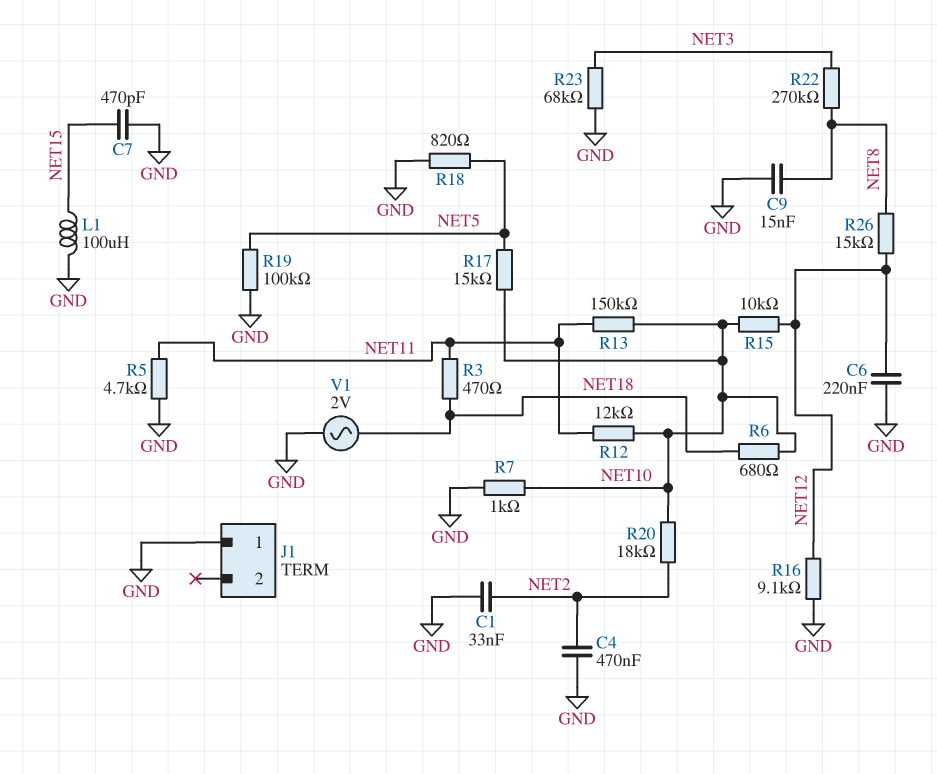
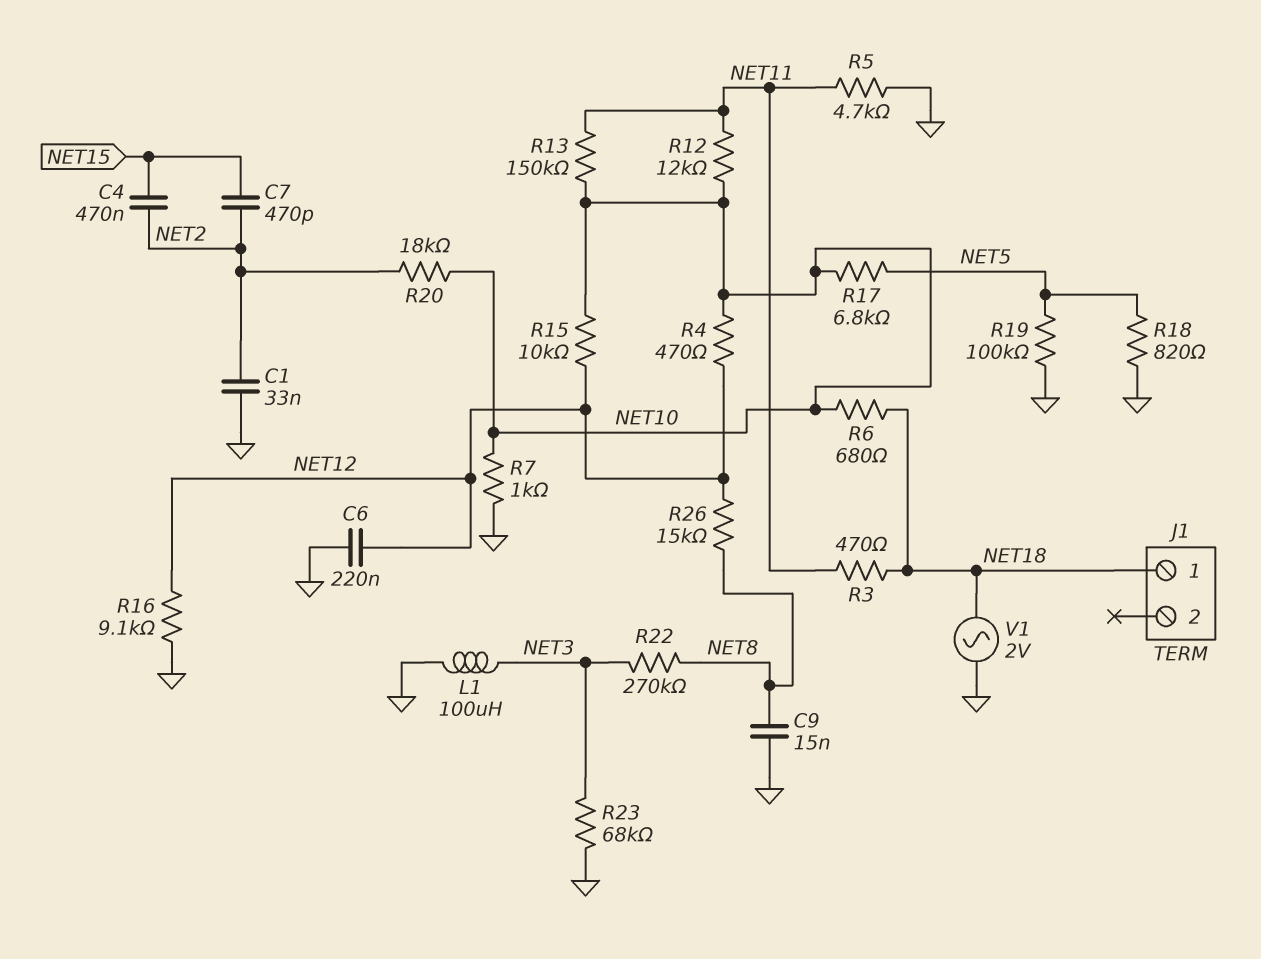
C4: 470nF (GND, NET2) -> 470nF (NET2, NET15)
C7: 470pF (GND, NET15) -> 470pF (NET2, NET15)
J1 pin 1: GND -> NET18
L1: 100uH (GND, NET15) -> 100uH (GND, NET3)
R4: none -> 470 (NET10, NET12)
R17: 15k (NET5, NET10) -> 6.8k (NET5, NET10)

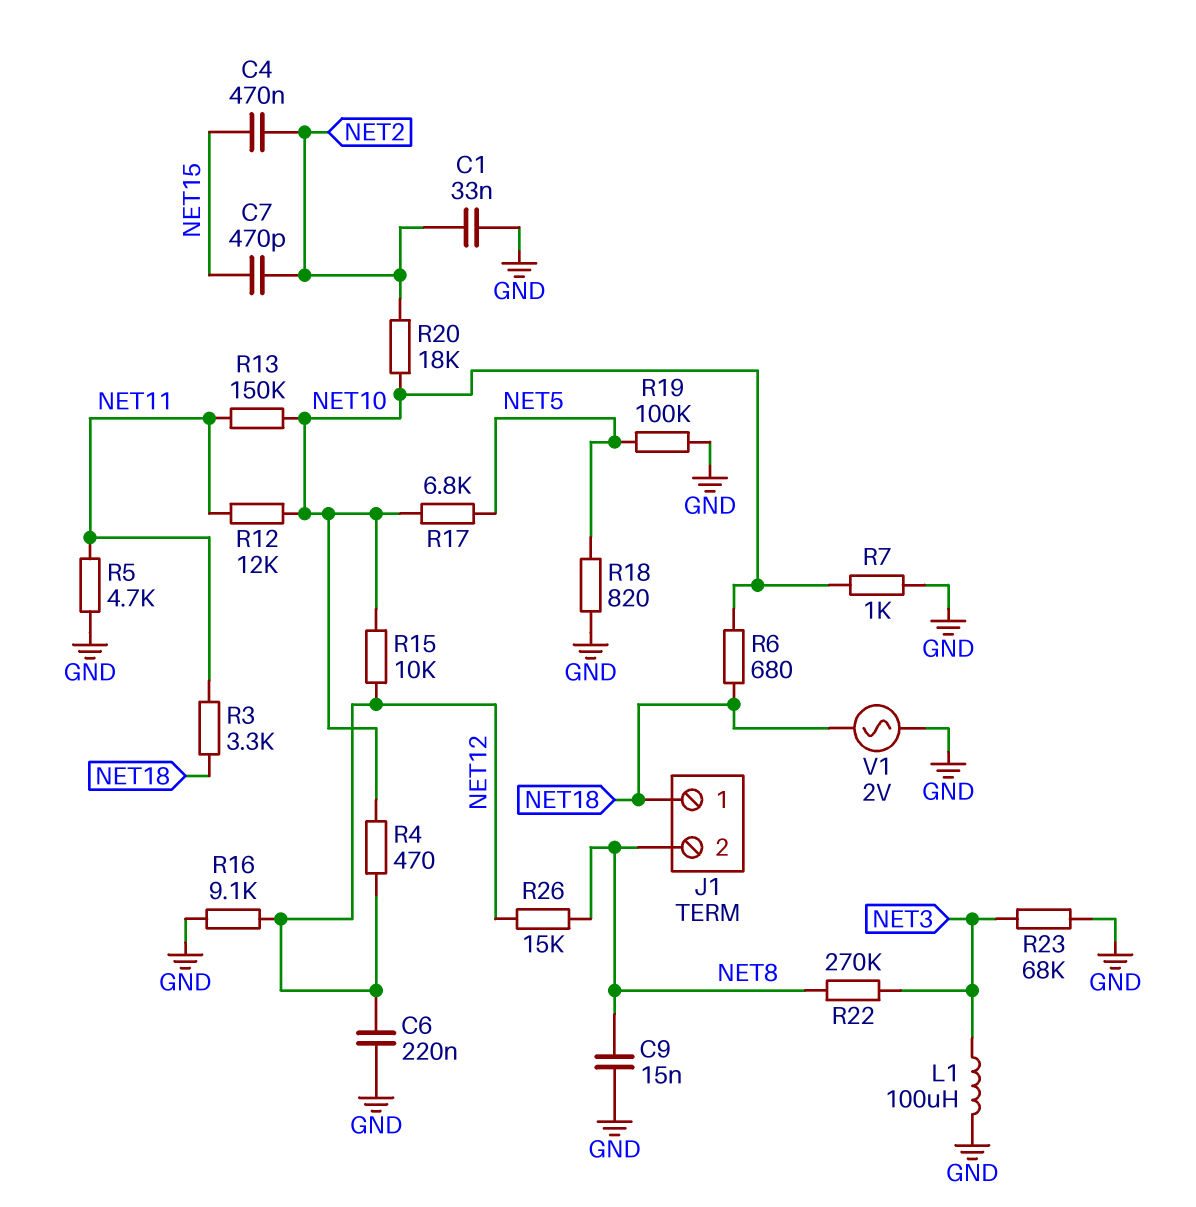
J1 pin 2: none -> NET8
R3: 470 (NET11, NET18) -> 3.3k (NET11, NET18)

